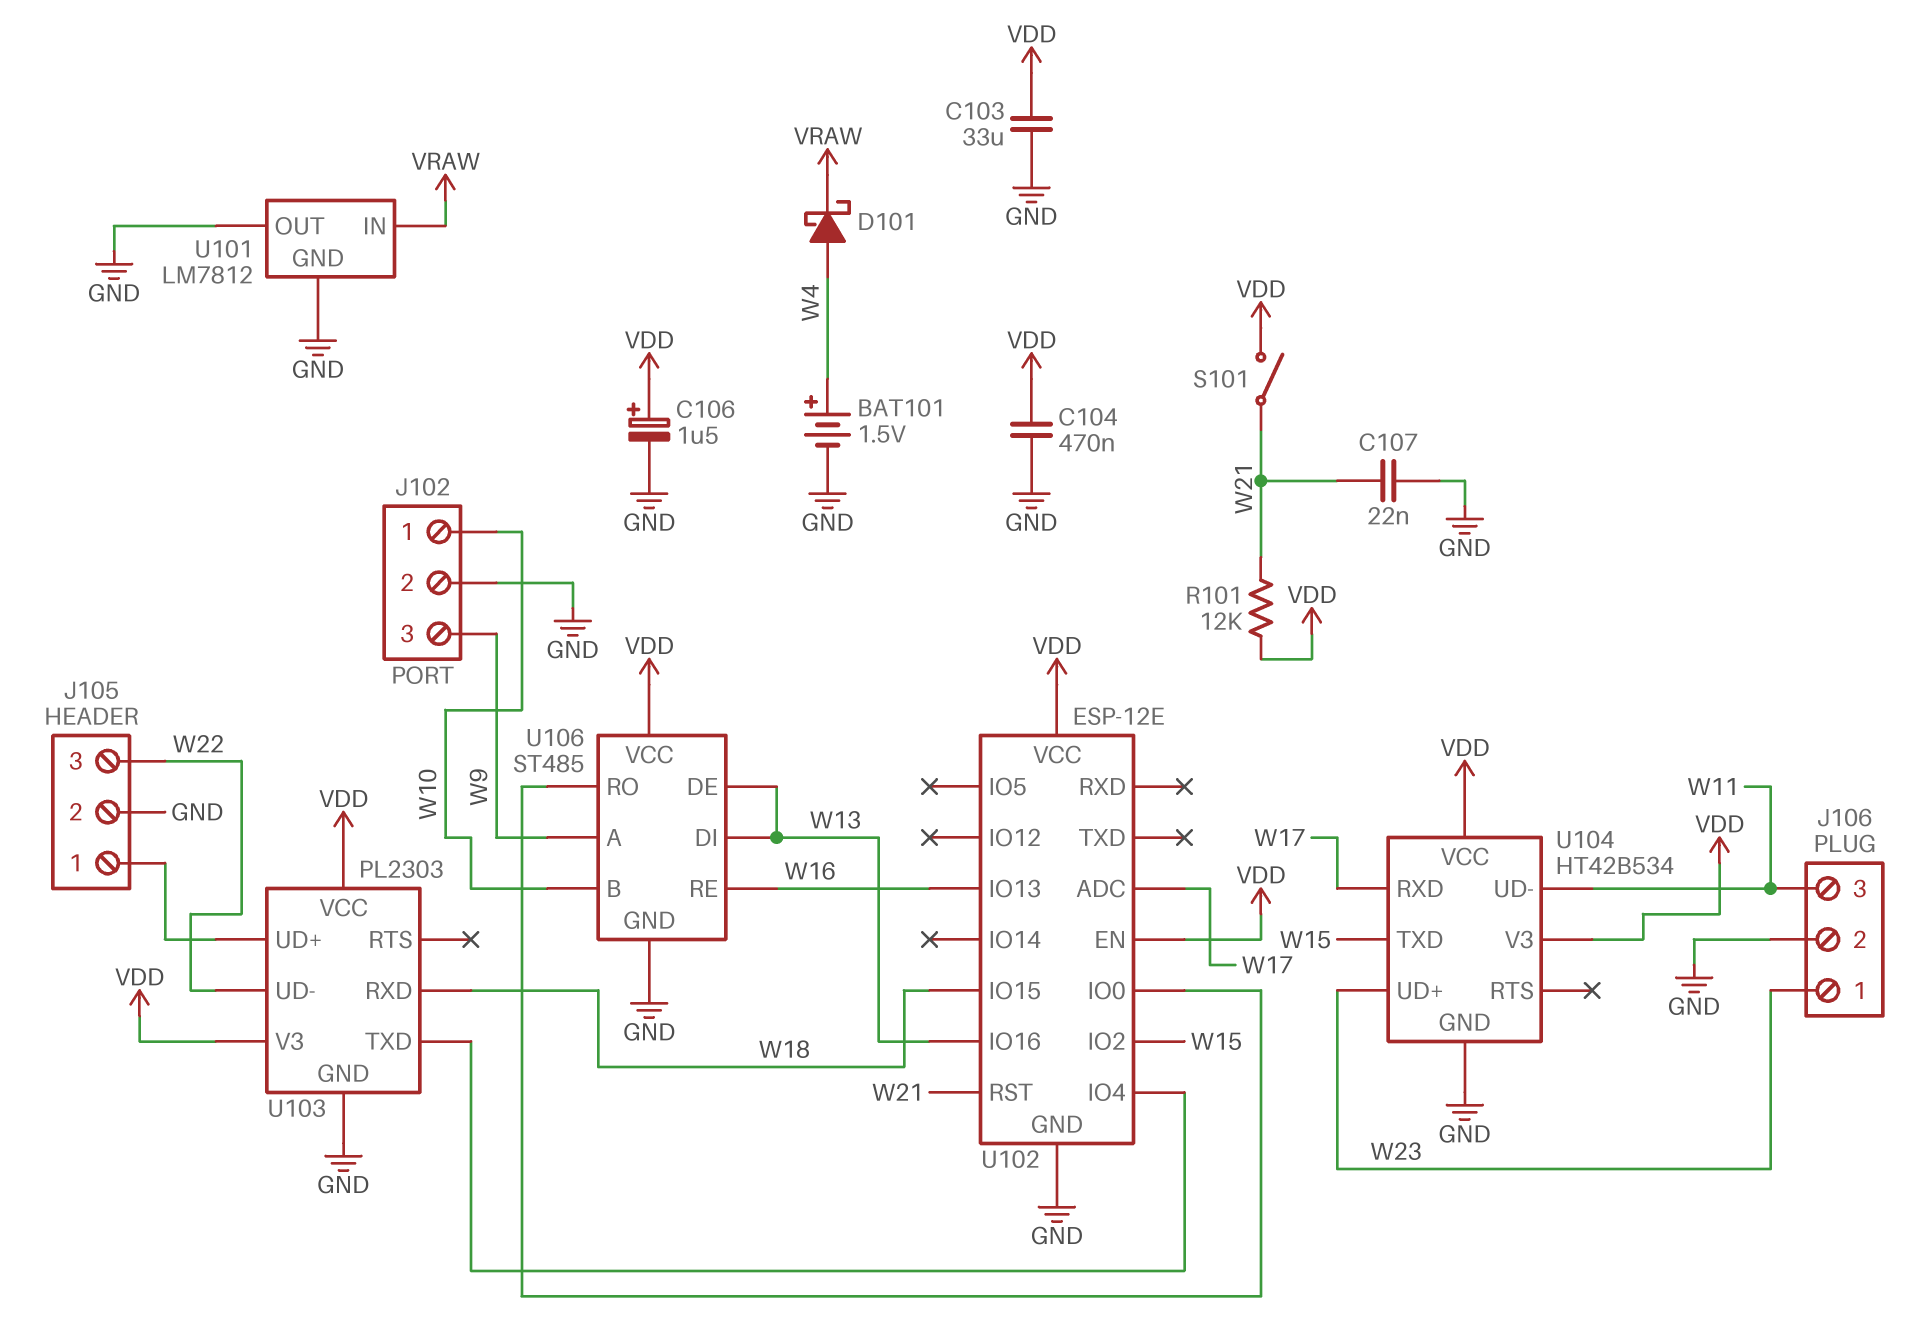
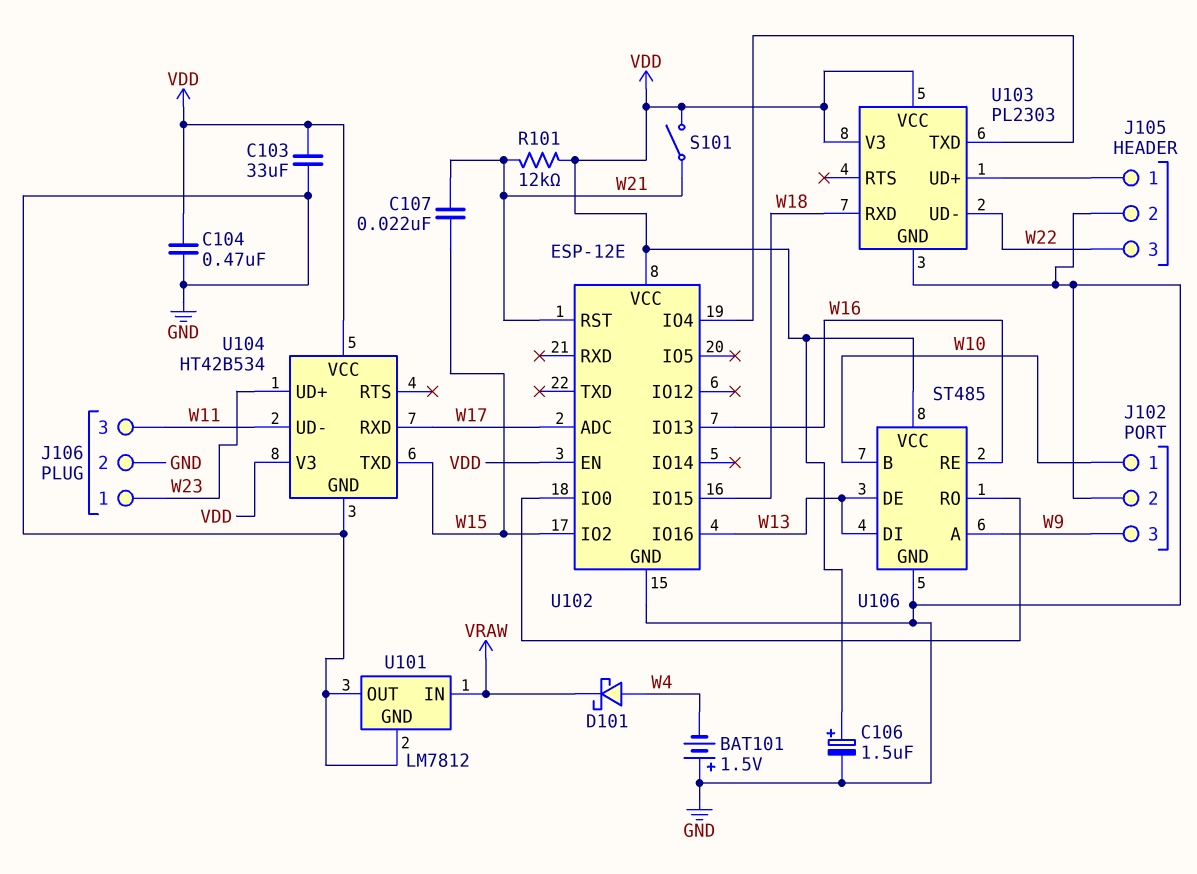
BAT101: 1.5V (plus W4, minus GND) -> 1.5V (plus GND, minus W4)
C107: 22nF (GND, W21) -> 22nF (W15, W21)

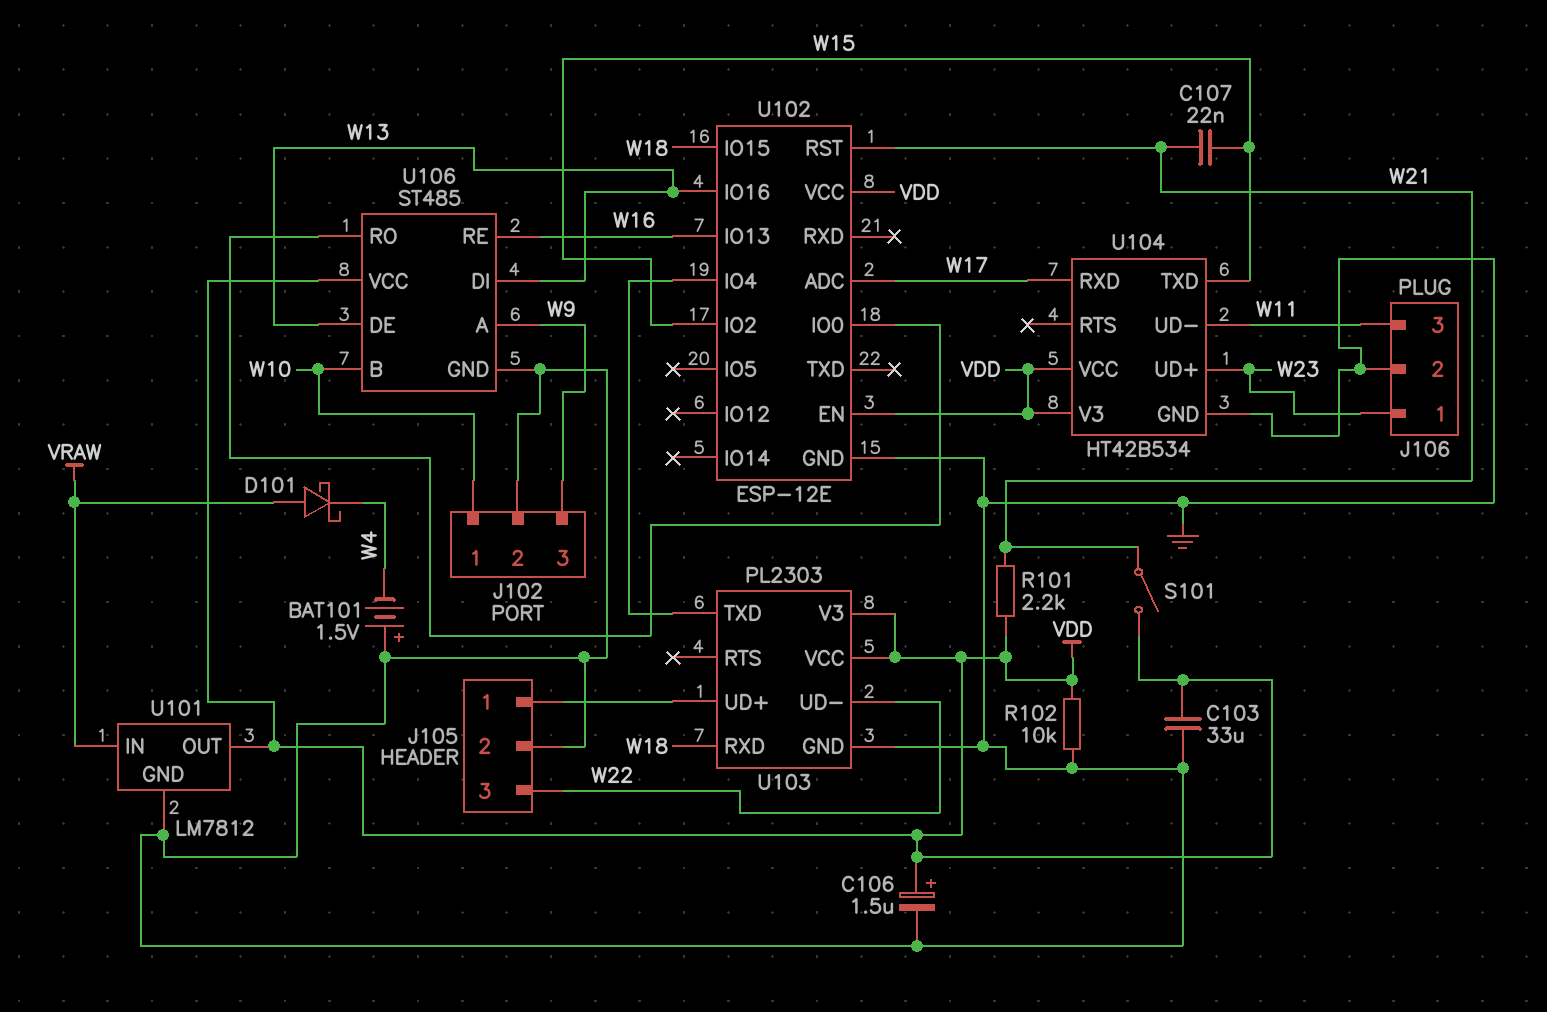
C104: 470nF (GND, VDD) -> none
D101: schottky (A W4, K VRAW) -> schottky (A VRAW, K W4)
R101: 12k (VDD, W21) -> 2.2k (VDD, W21)
R102: none -> 10k (GND, VDD)
U101 pin OUT: GND -> VDD

